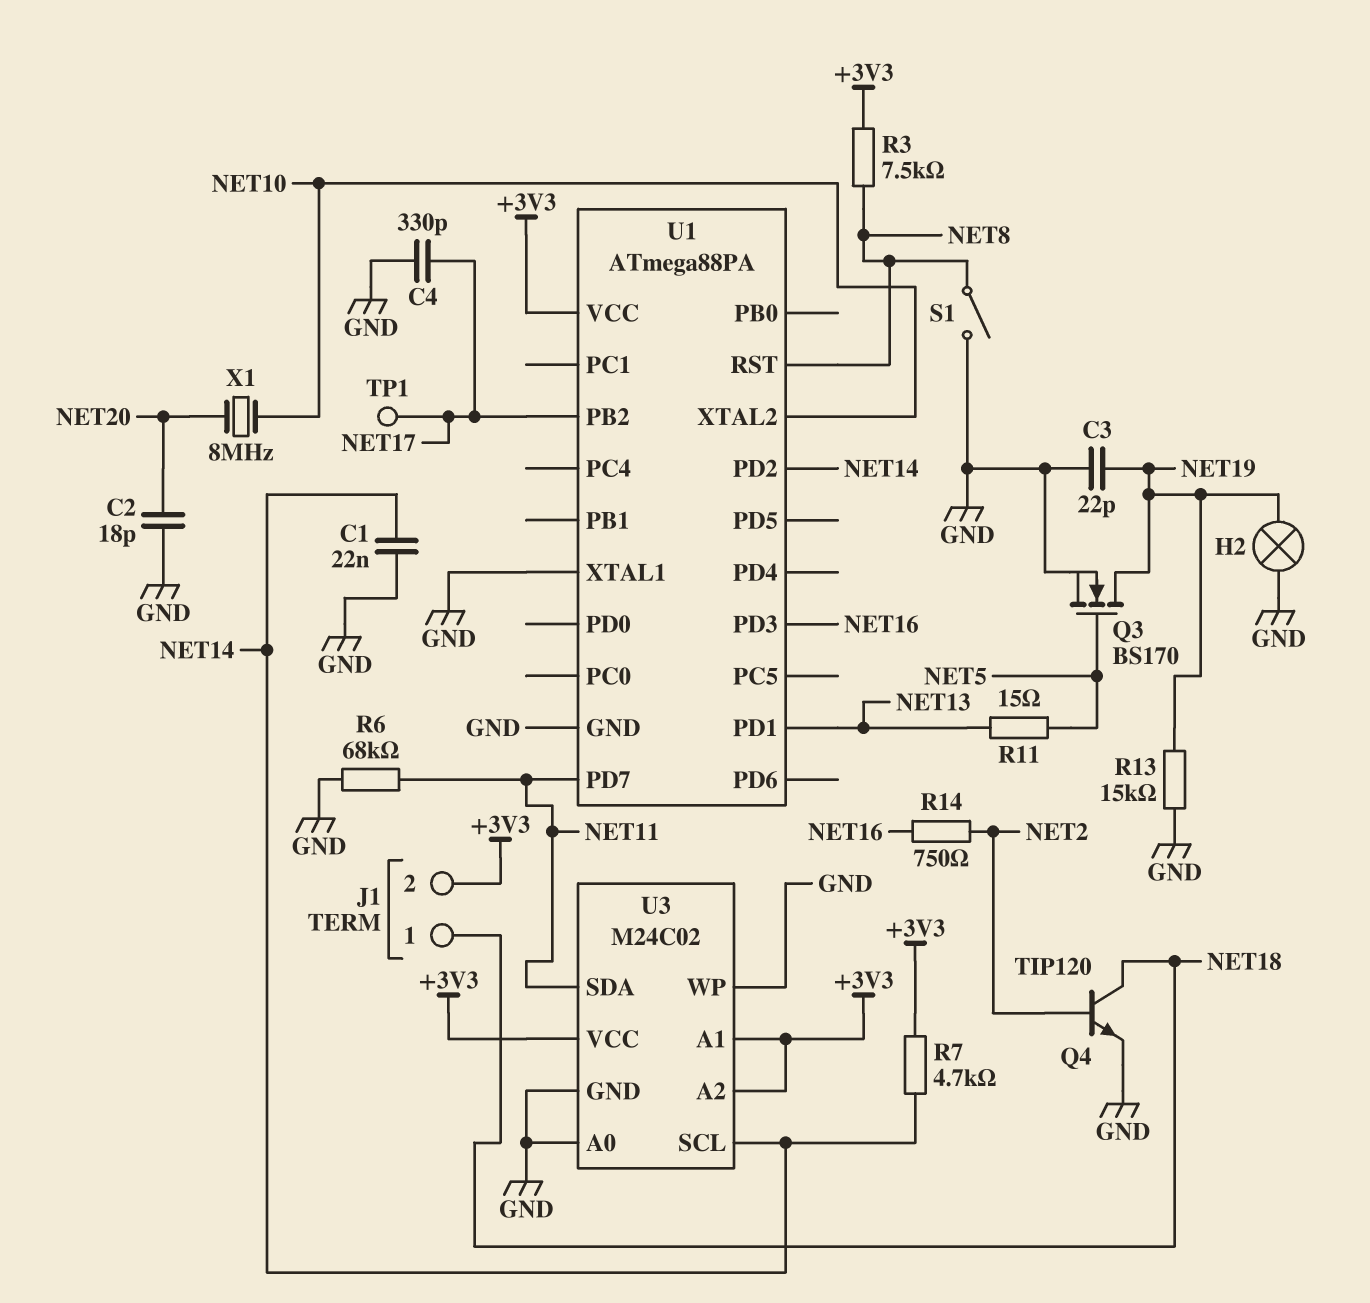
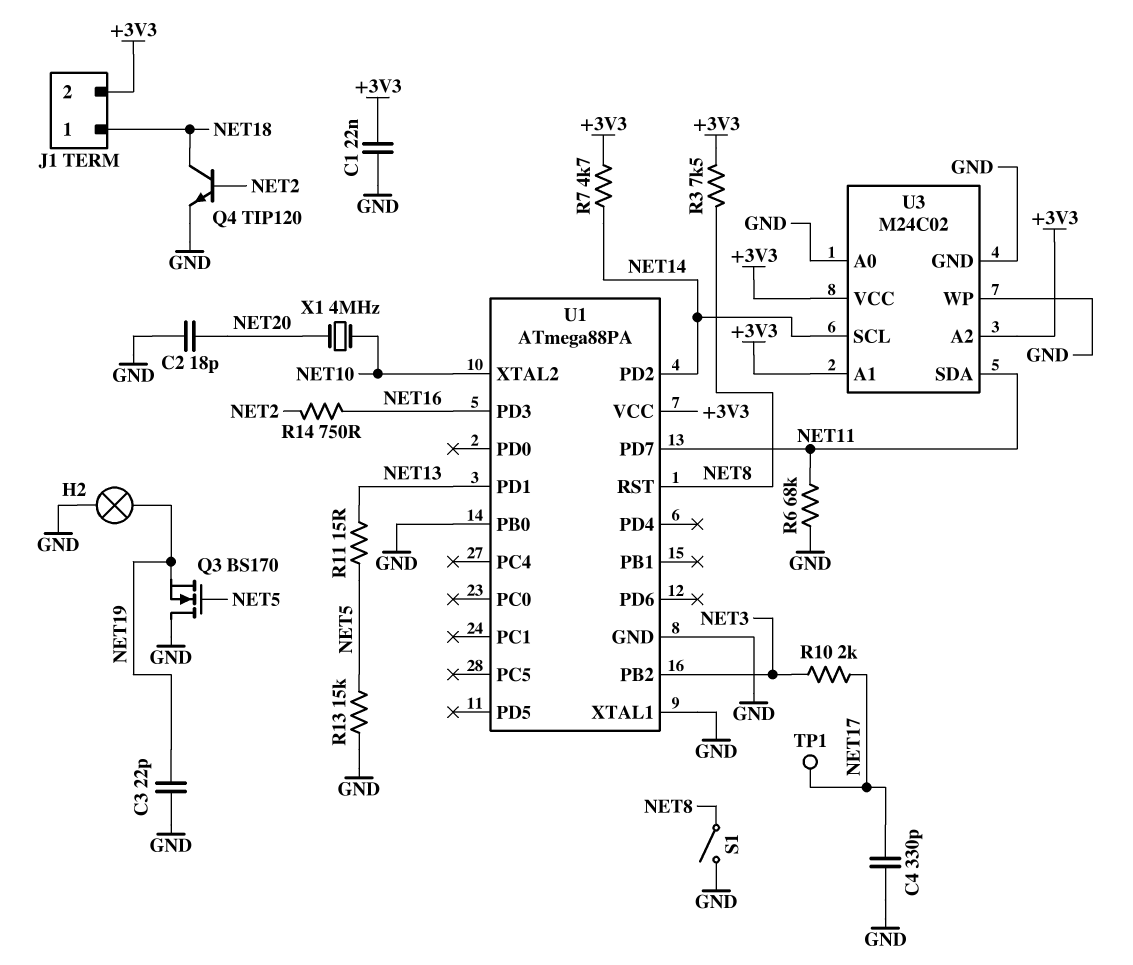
C1: 22nF (GND, NET14) -> 22nF (+3V3, GND)
Q3: NMOS BS170 (G NET5, D NET19, S GND) -> NMOS BS170 (G NET5, D GND, S NET19)
R10: none -> 2k (NET3, NET17)
R13: 15k (GND, NET19) -> 15k (GND, NET5)
U1 pin PB0: none -> GND
U1 pin PB2: NET17 -> NET3
X1: 8MHz (NET10, NET20) -> 4MHz (NET10, NET20)

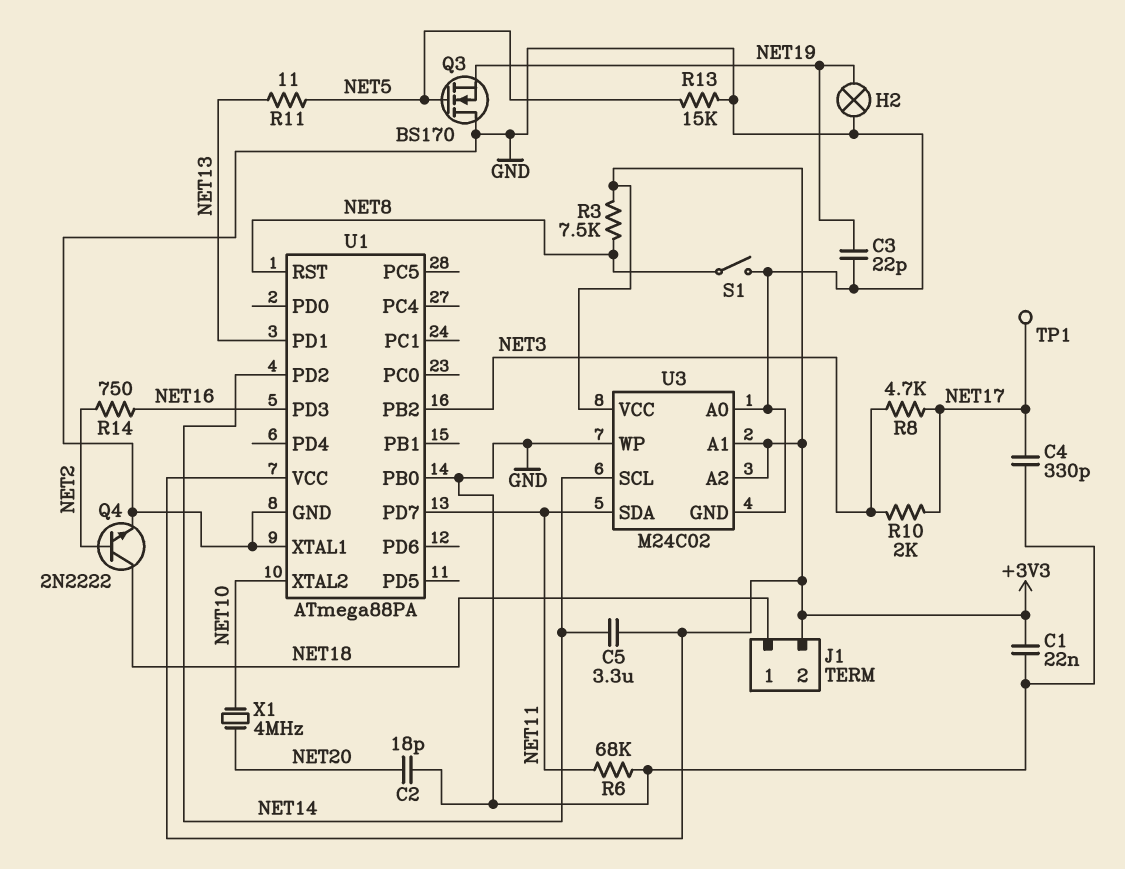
C5: none -> 3.3uF (+3V3, NET14)
Q4: NPN TIP120 (B NET2, C NET18, E GND) -> NPN 2N2222 (B NET2, C NET18, E GND)
R7: 4.7k (+3V3, NET14) -> none
R8: none -> 4.7k (NET3, NET17)
R11: 15 (NET5, NET13) -> 11 (NET5, NET13)

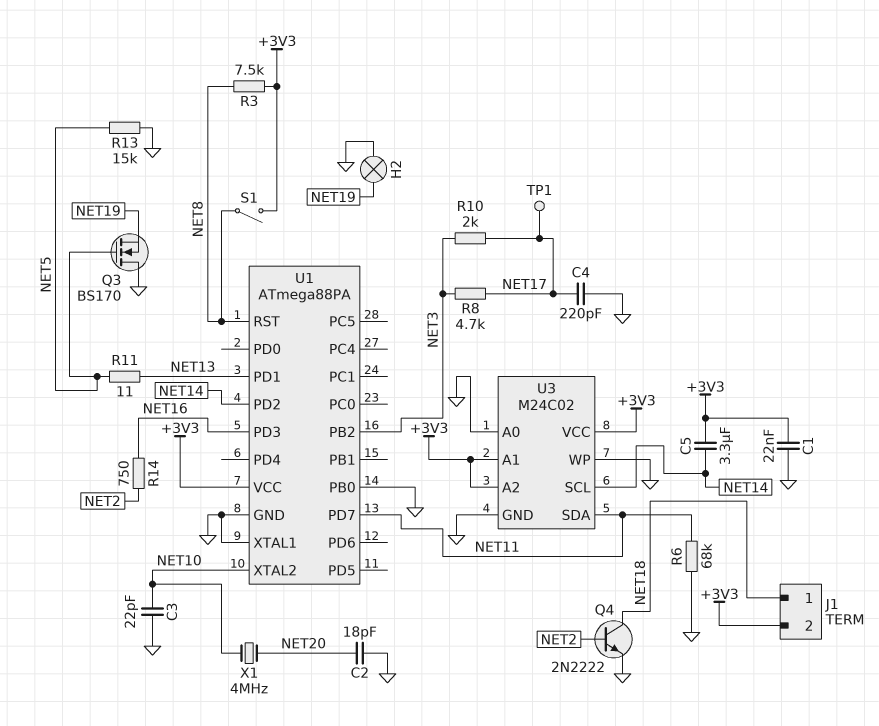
C3: 22pF (GND, NET19) -> 22pF (GND, NET10)
C4: 330pF (GND, NET17) -> 220pF (GND, NET17)
S1: switch (GND, NET8) -> switch (+3V3, NET8)

